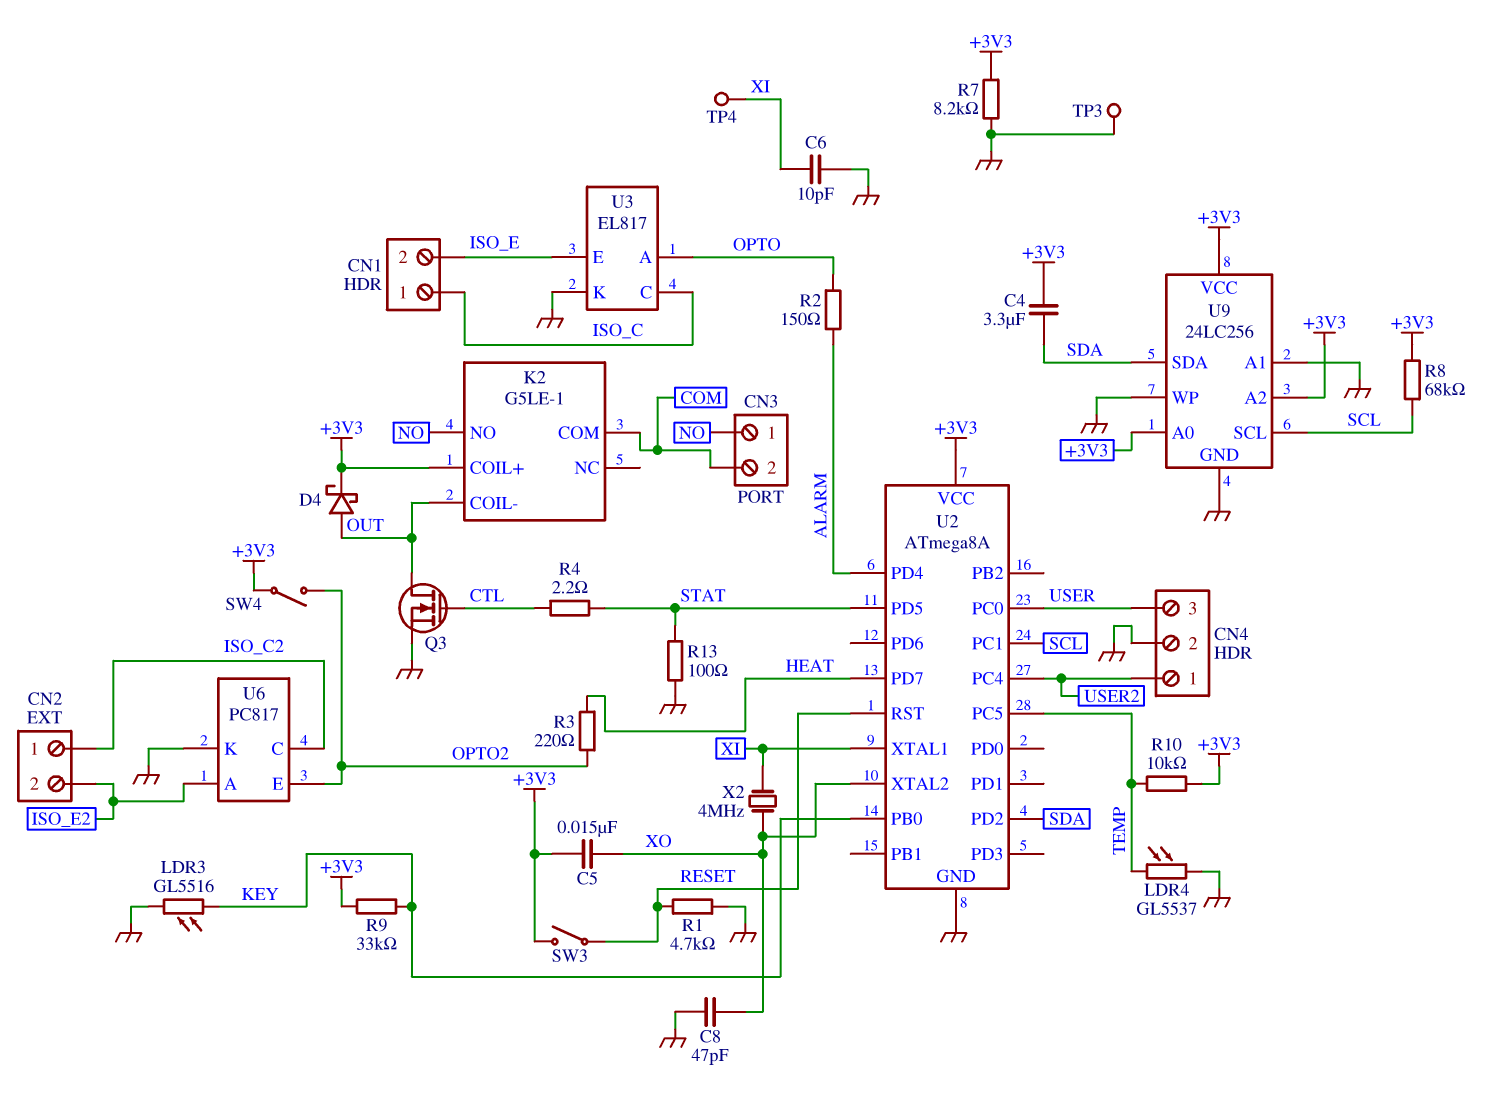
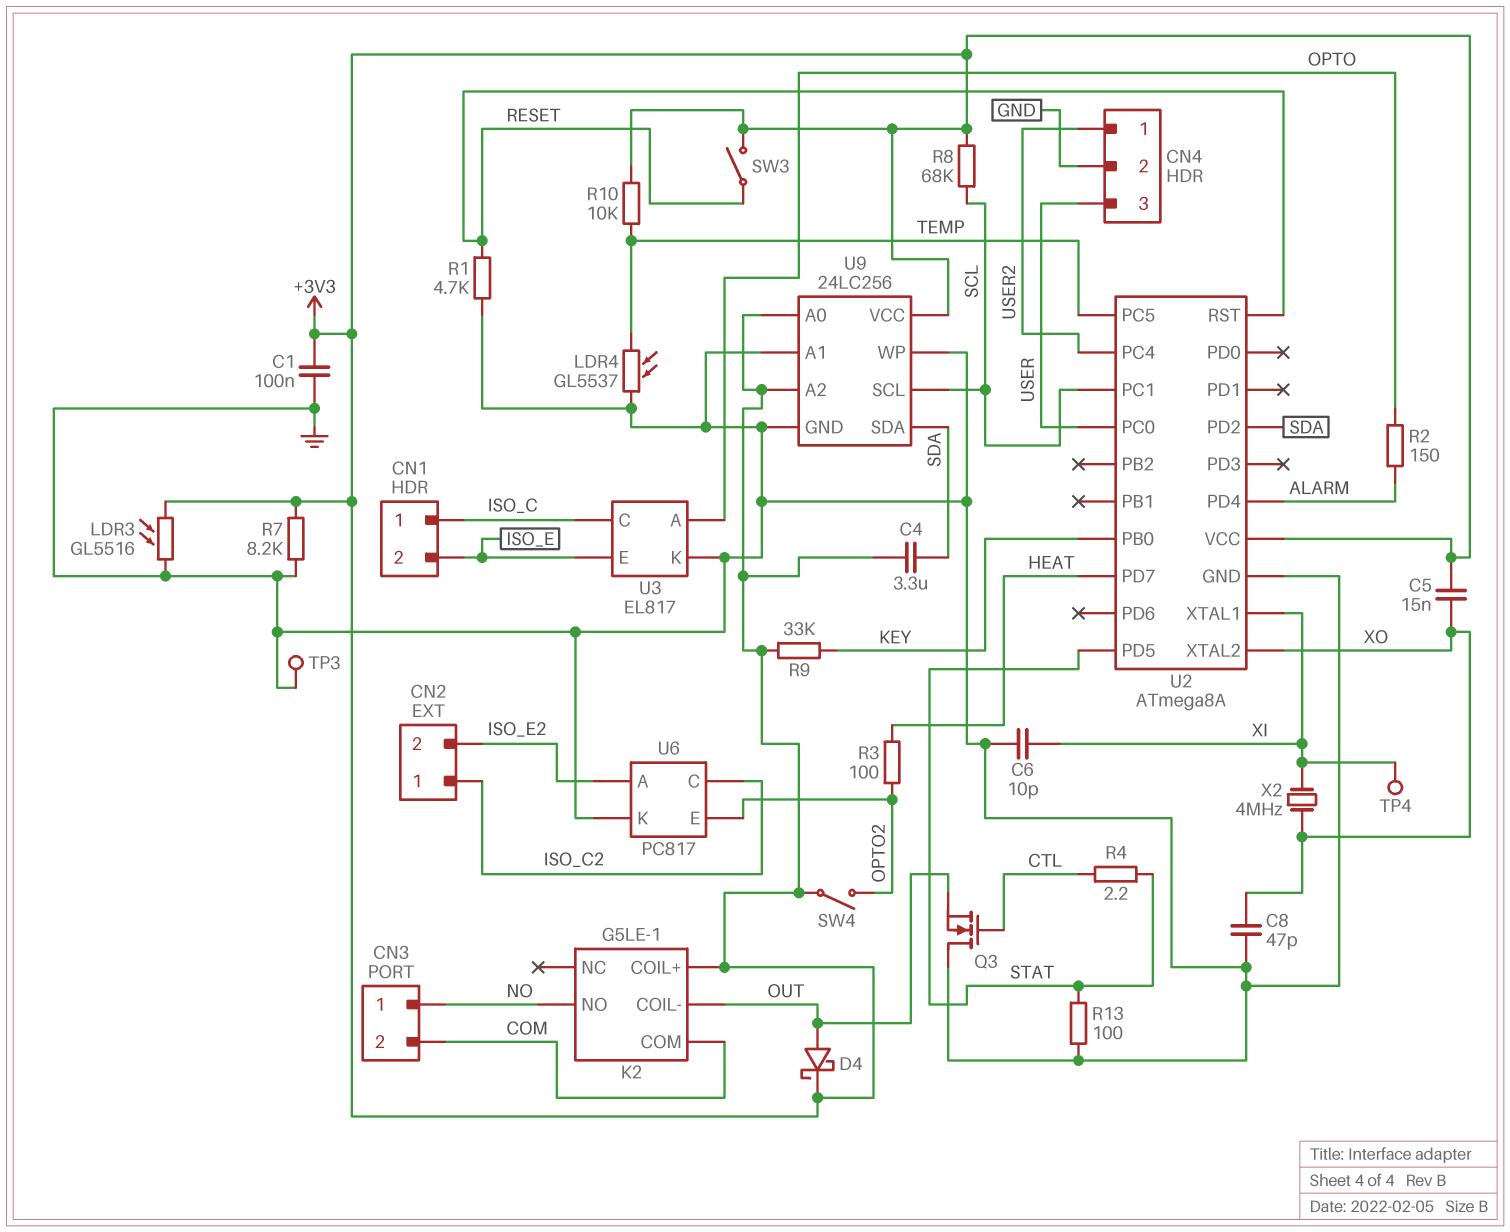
C1: none -> 100nF (+3V3, GND)
LDR3: GL5516 (GND, KEY) -> GL5516 (+3V3, GND)
Q3: NMOS (G CTL, D OUT, S GND) -> NMOS (G CTL, D GND, S OUT)
R3: 220 (HEAT, OPTO2) -> 100 (HEAT, OPTO2)

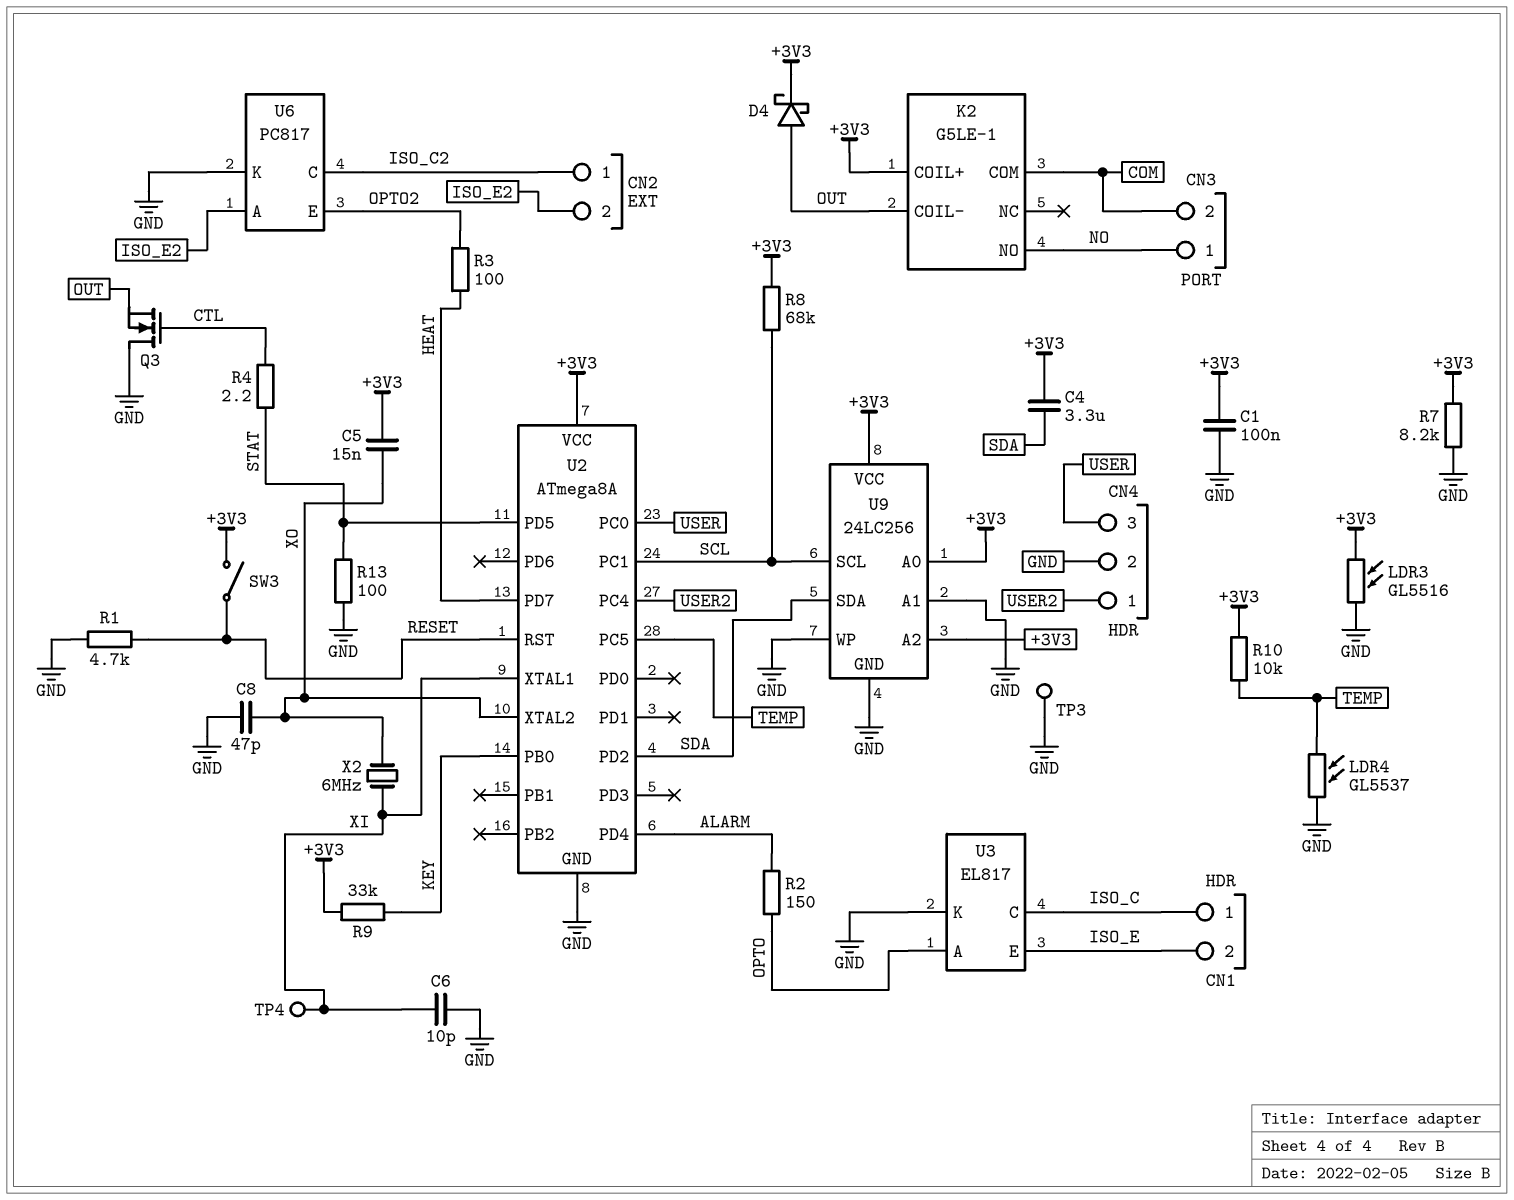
SW4: switch (+3V3, OPTO2) -> none
X2: 4MHz (XI, XO) -> 6MHz (XI, XO)

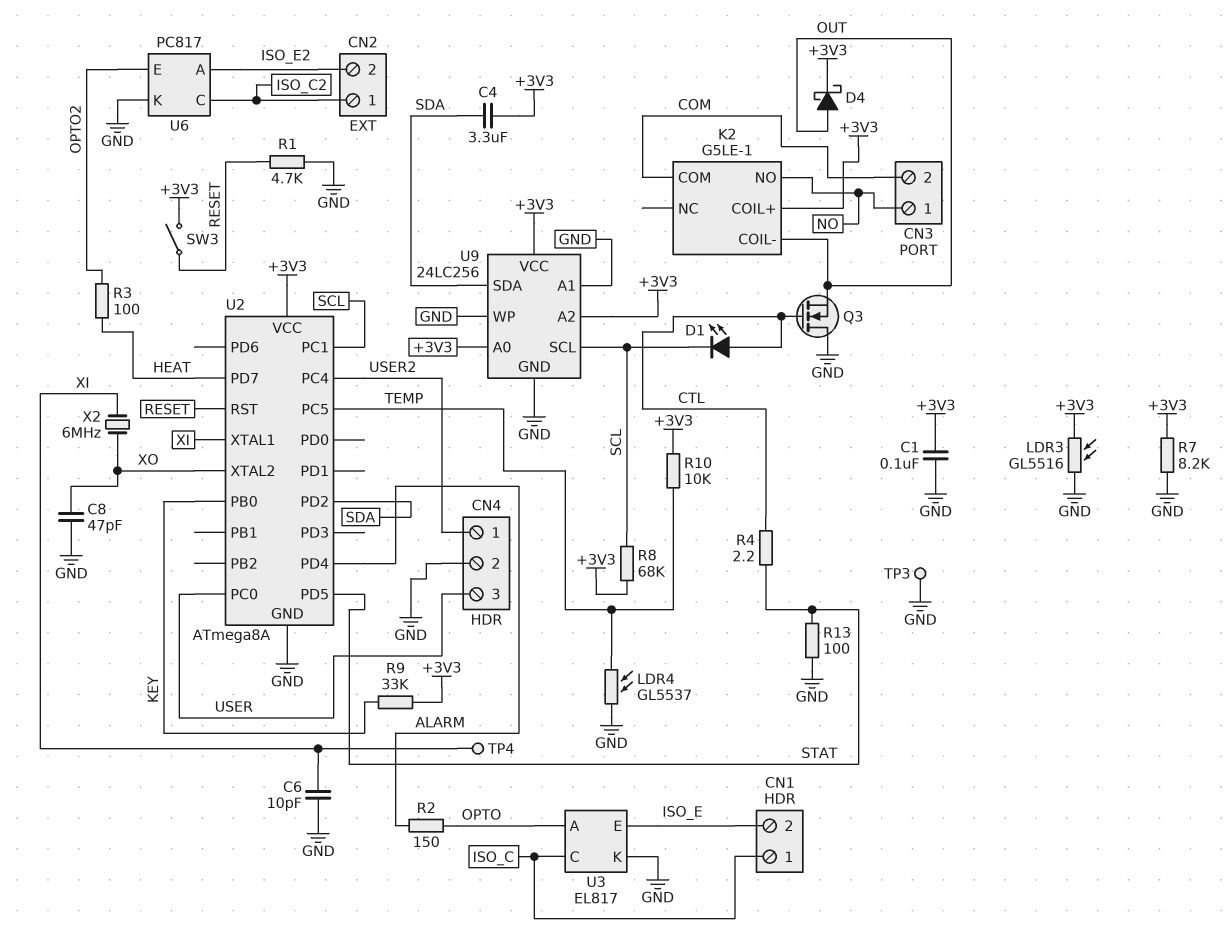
C5: 15nF (+3V3, XO) -> none
D1: none -> LED (A CTL, K SCL)

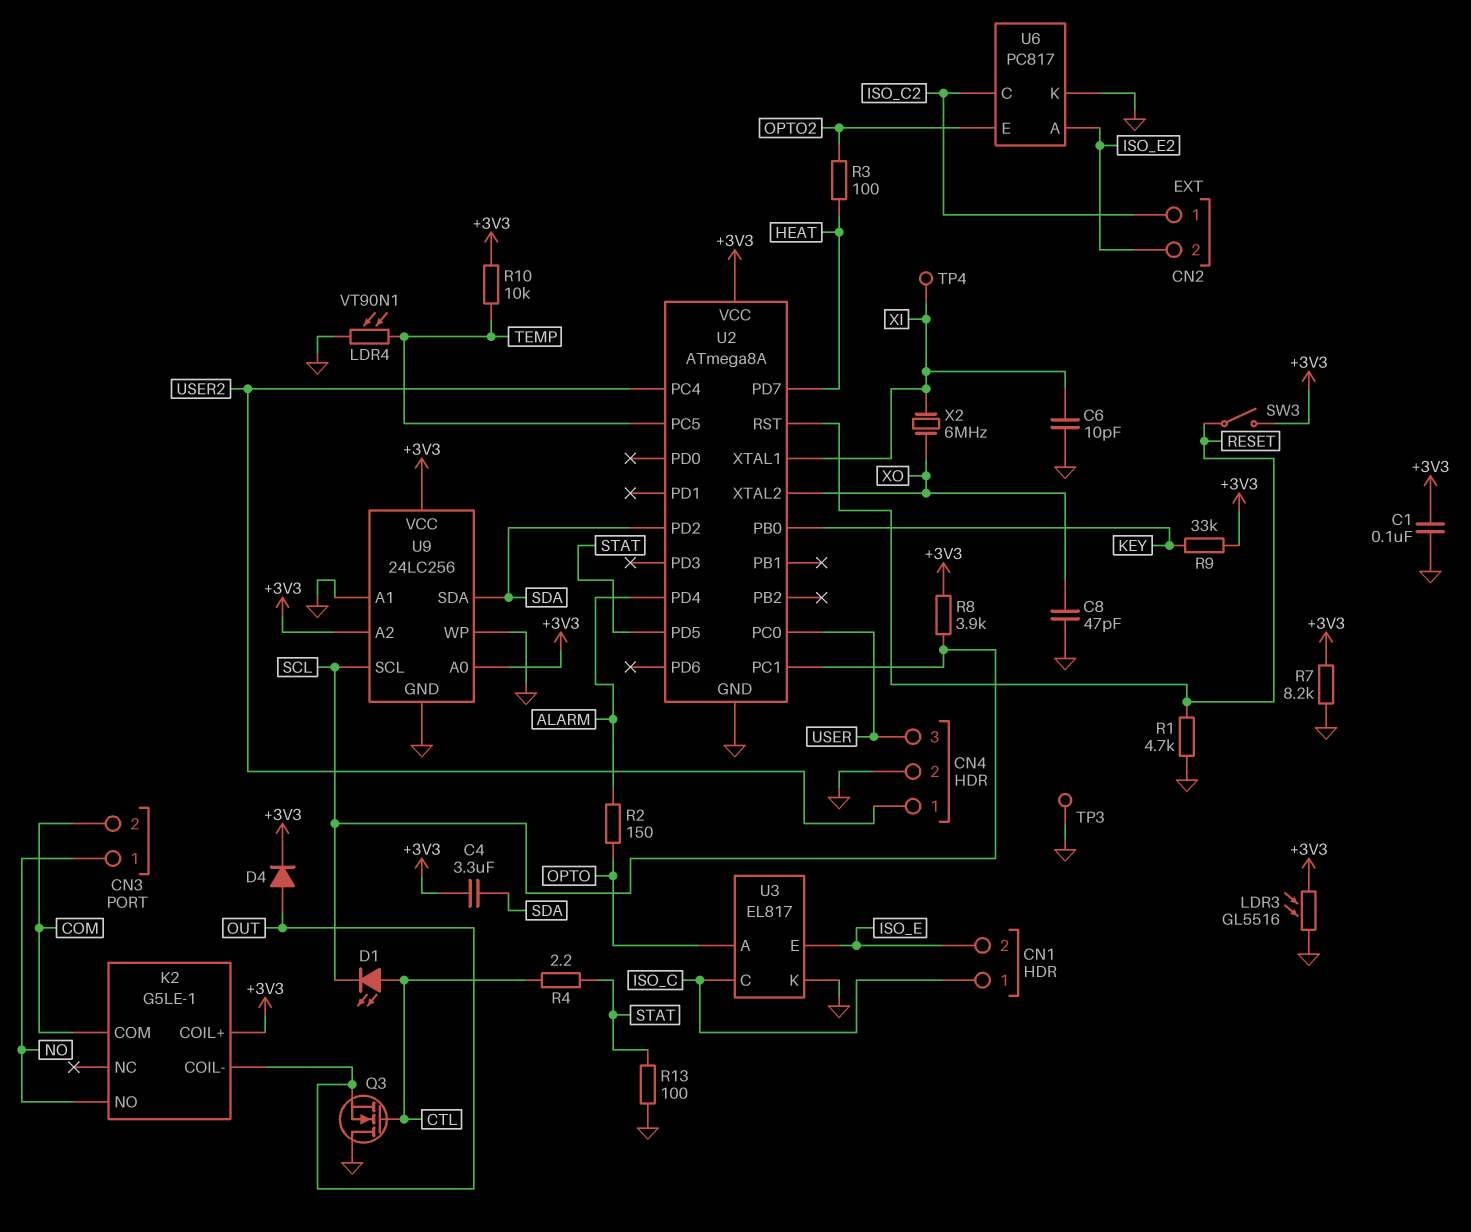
D4: schottky (A OUT, K +3V3) -> diode (A OUT, K +3V3)
LDR4: GL5537 (GND, TEMP) -> VT90N1 (GND, TEMP)
R8: 68k (+3V3, SCL) -> 3.9k (+3V3, SCL)

